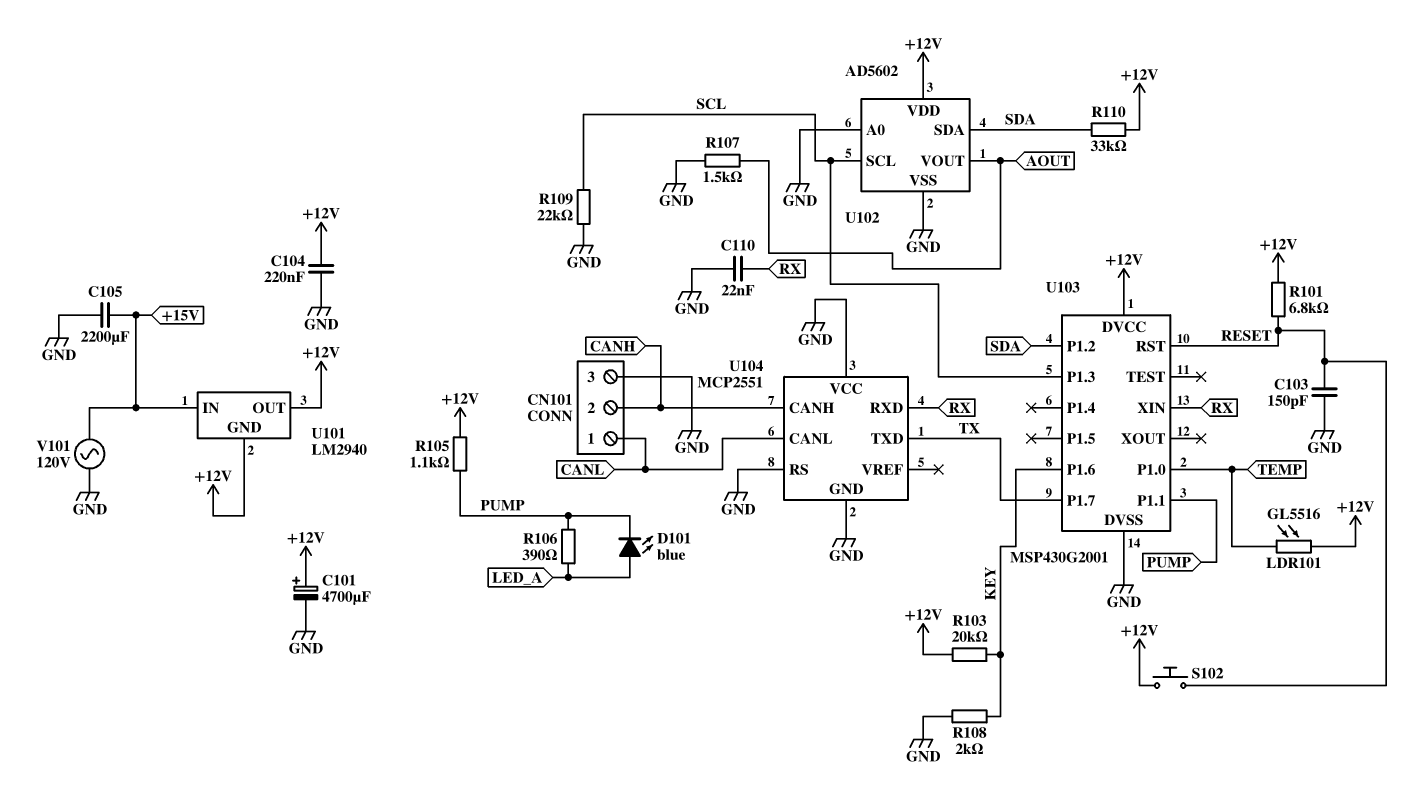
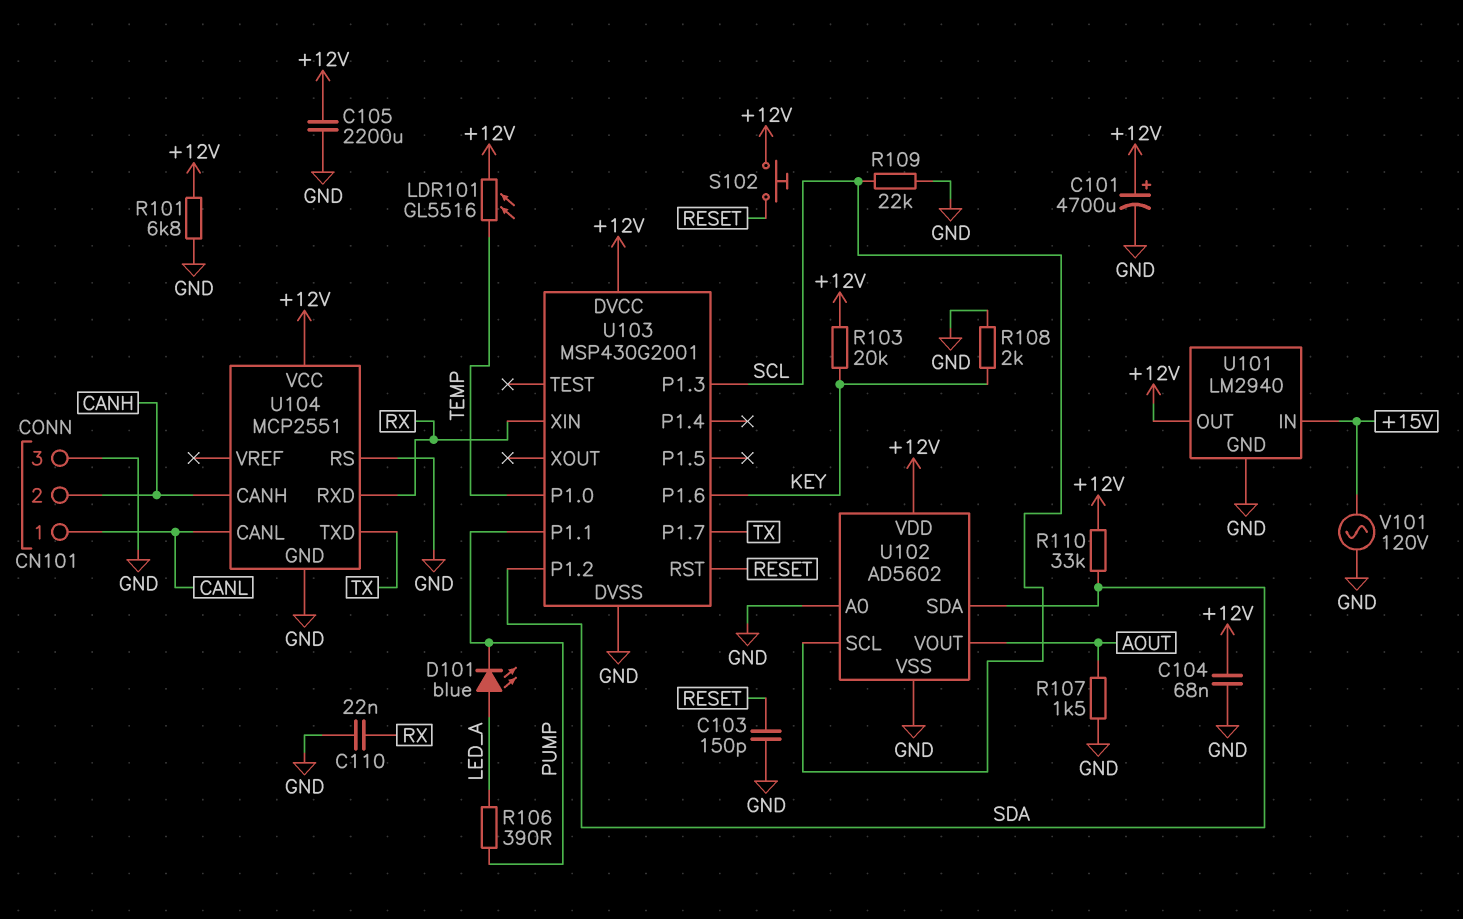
C104: 220nF (+12V, GND) -> 68nF (+12V, GND)
C105: 2200uF (+15V, GND) -> 2200uF (+12V, GND)
R101: 6.8k (+12V, RESET) -> 6.8k (+12V, GND)
R105: 1.1k (+12V, PUMP) -> none
U101 pin GND: +12V -> GND
U104 pin VCC: GND -> +12V

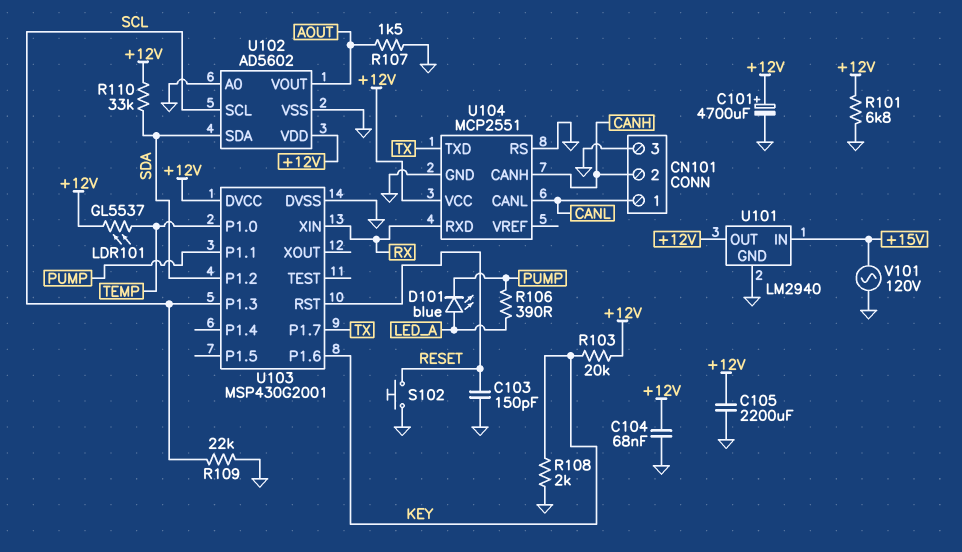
C110: 22nF (GND, RX) -> none
LDR101: GL5516 (+12V, TEMP) -> GL5537 (+12V, TEMP)
S102: button (+12V, RESET) -> button (GND, RESET)

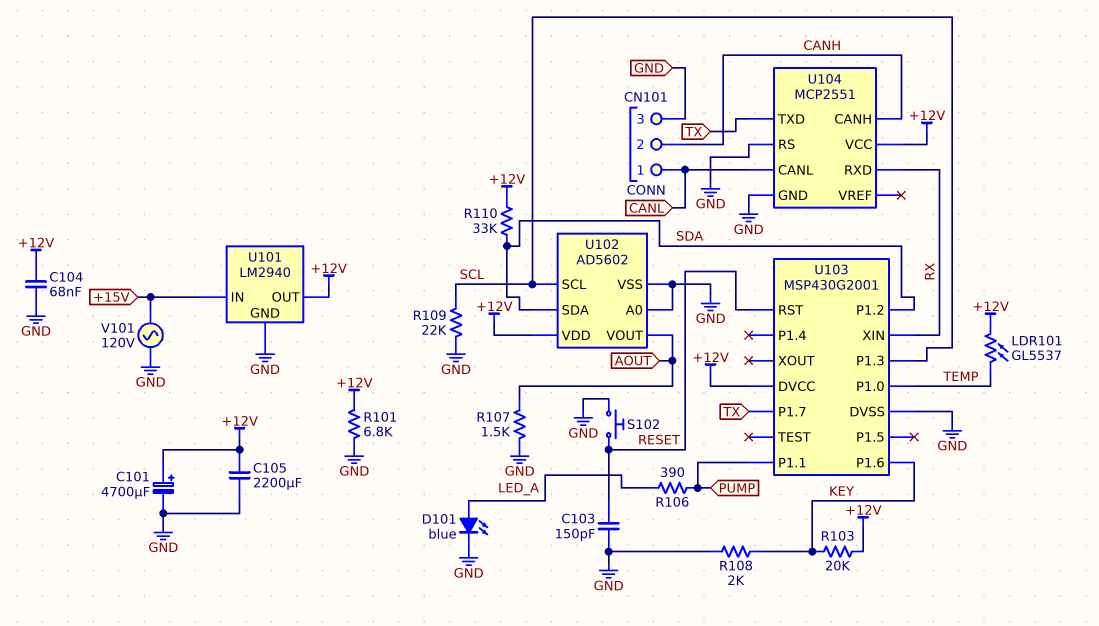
D101: LED blue (A LED_A, K PUMP) -> LED blue (A LED_A, K GND)

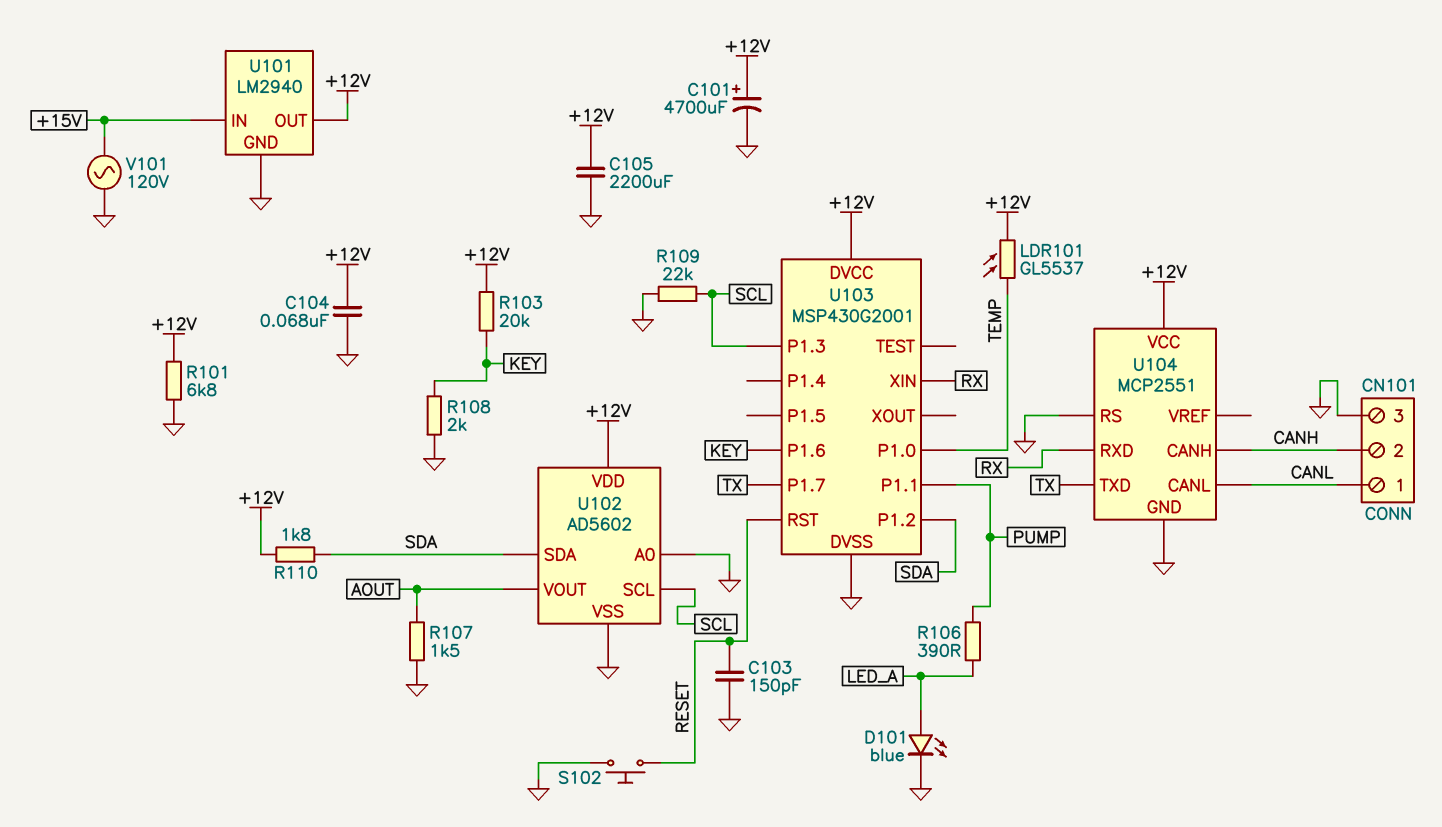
R110: 33k (+12V, SDA) -> 1.8k (+12V, SDA)

